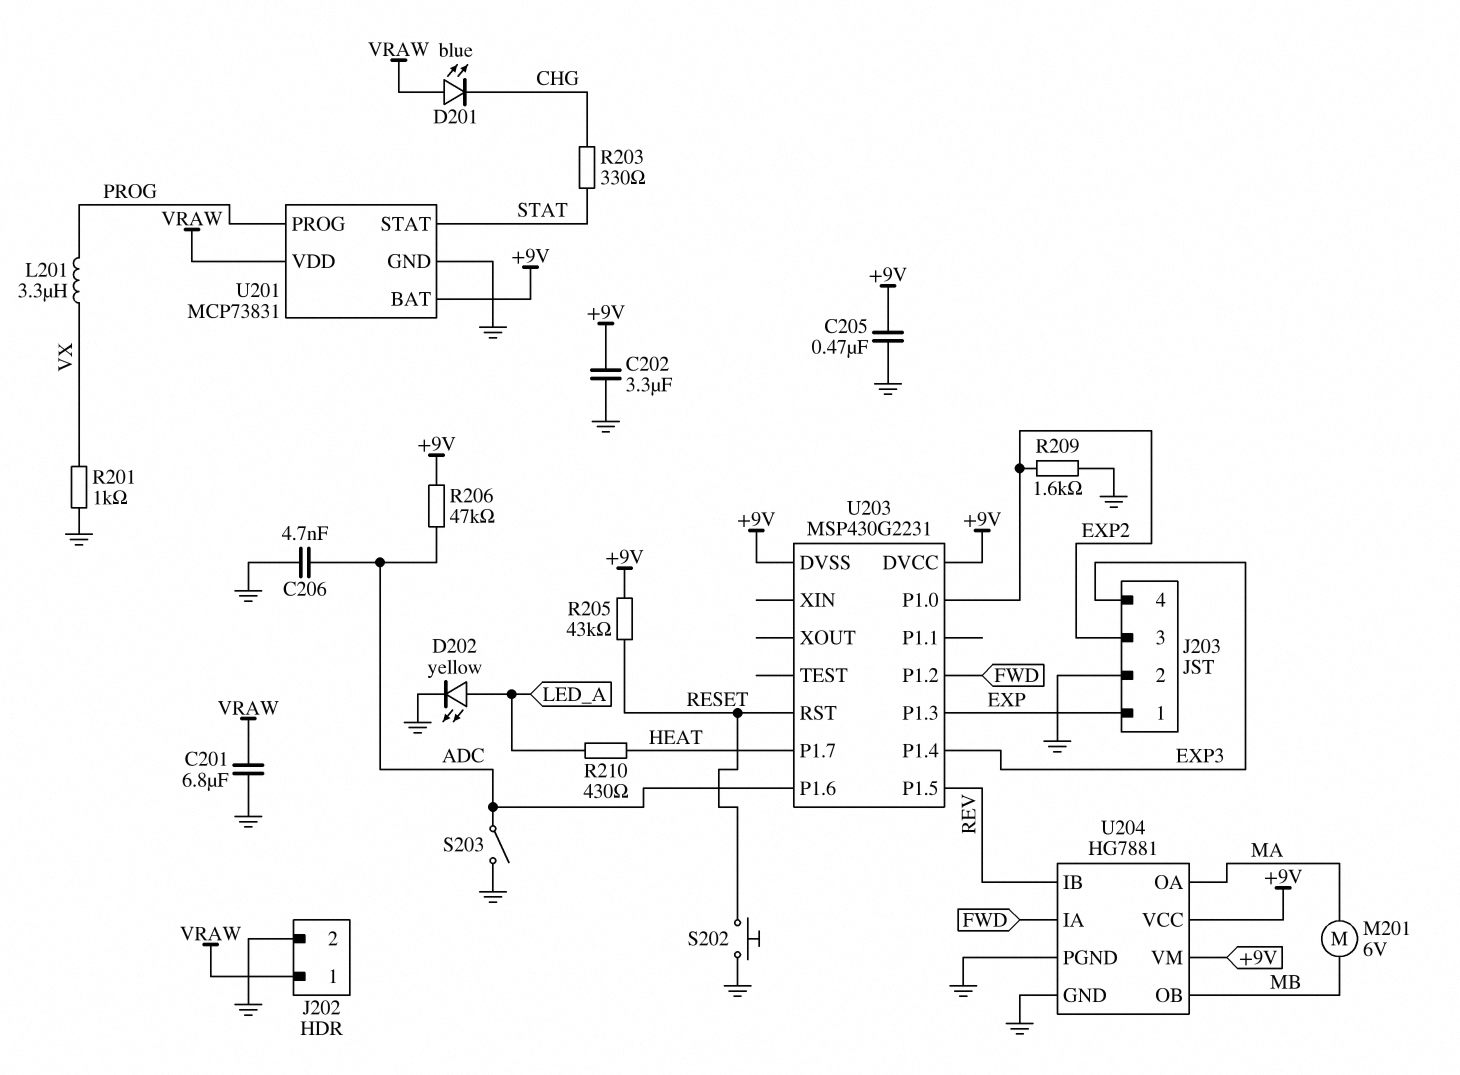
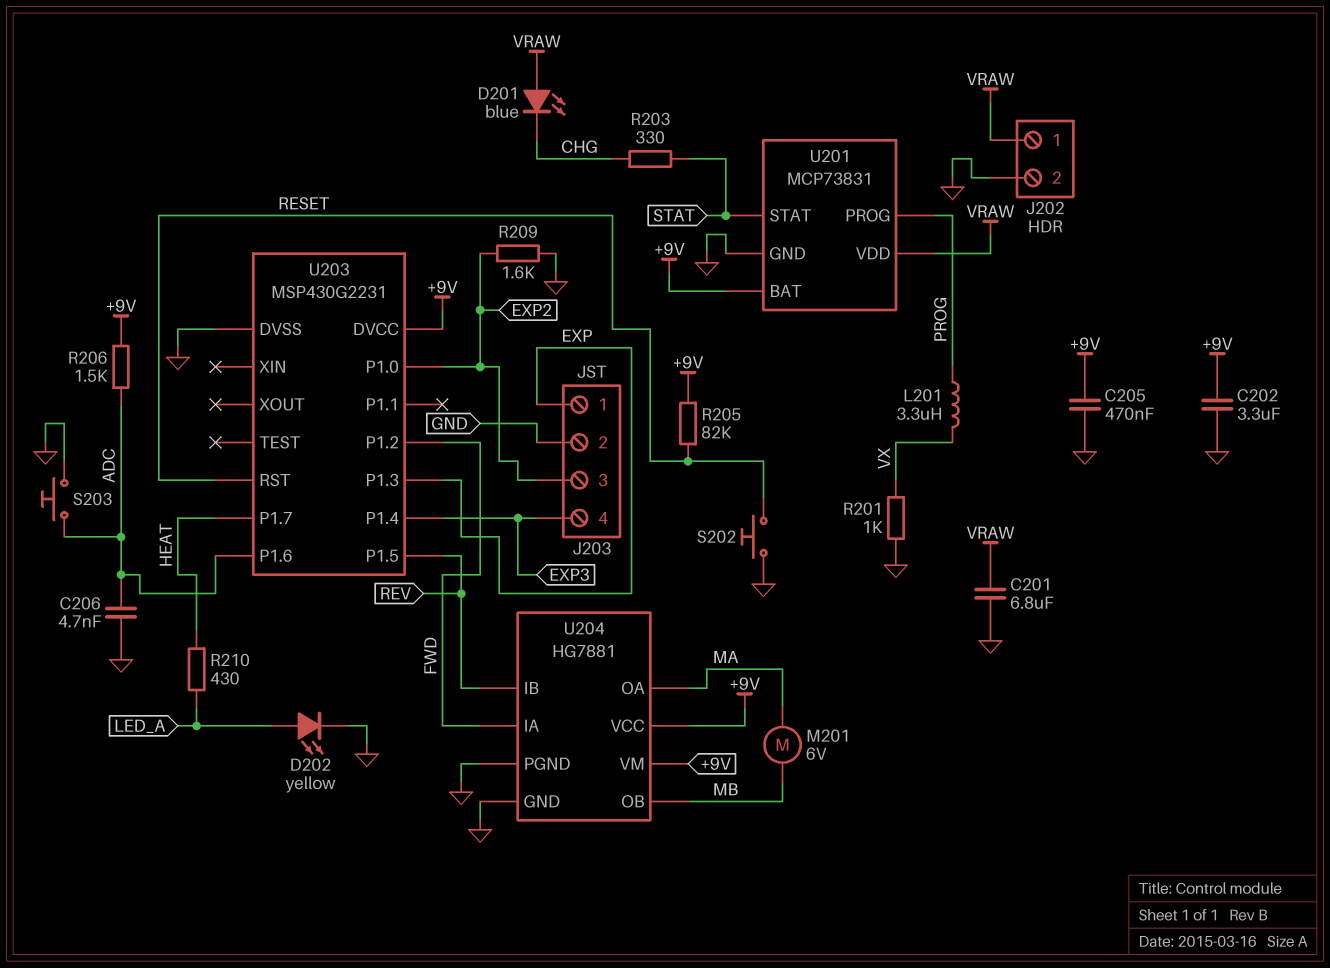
R205: 43k (+9V, RESET) -> 82k (+9V, RESET)
R206: 47k (+9V, ADC) -> 1.5k (+9V, ADC)
S203: switch (ADC, GND) -> button (ADC, GND)
U203 pin DVSS: +9V -> GND

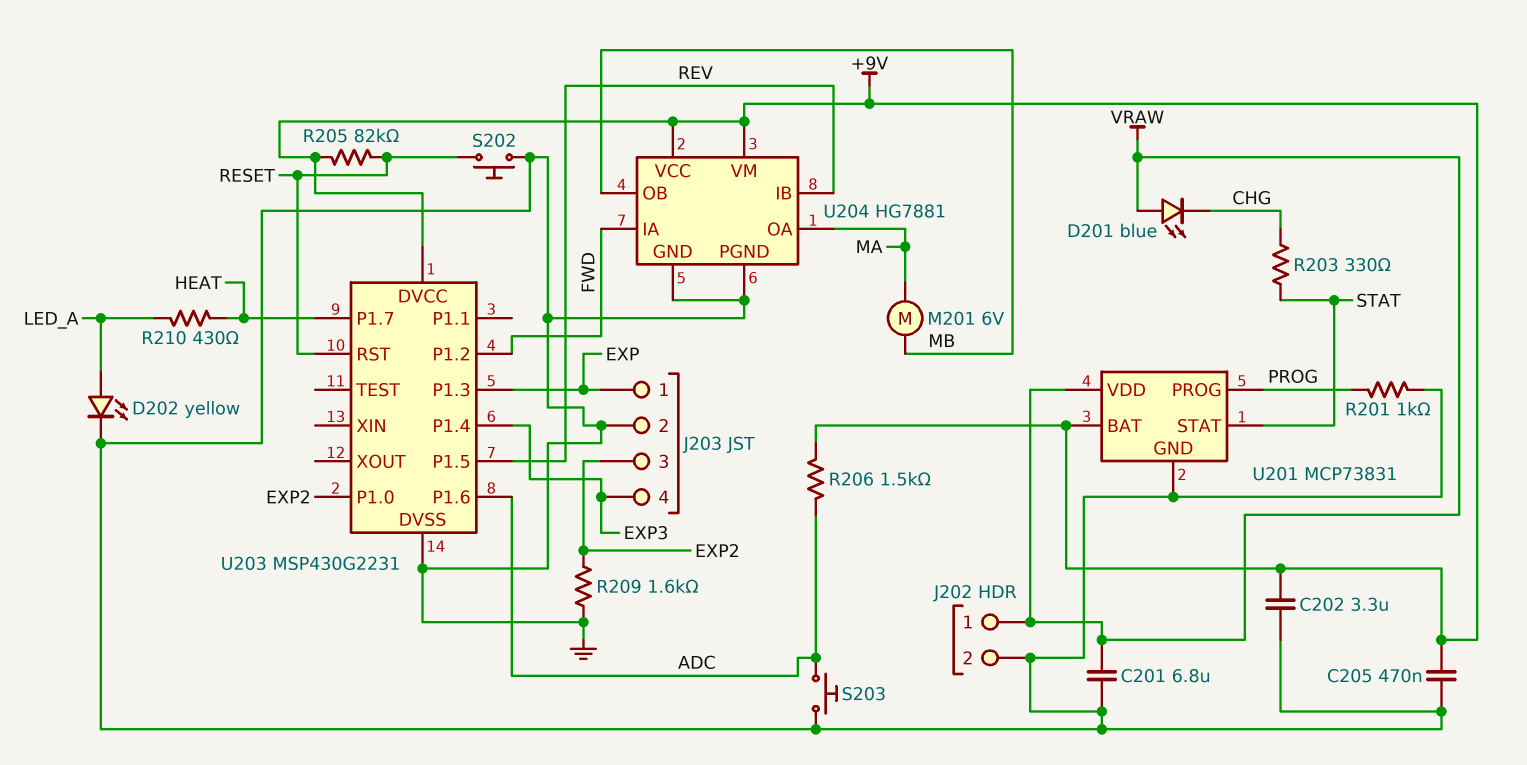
C206: 4.7nF (ADC, GND) -> none
L201: 3.3uH (PROG, VX) -> none
R201: 1k (GND, VX) -> 1k (GND, PROG)

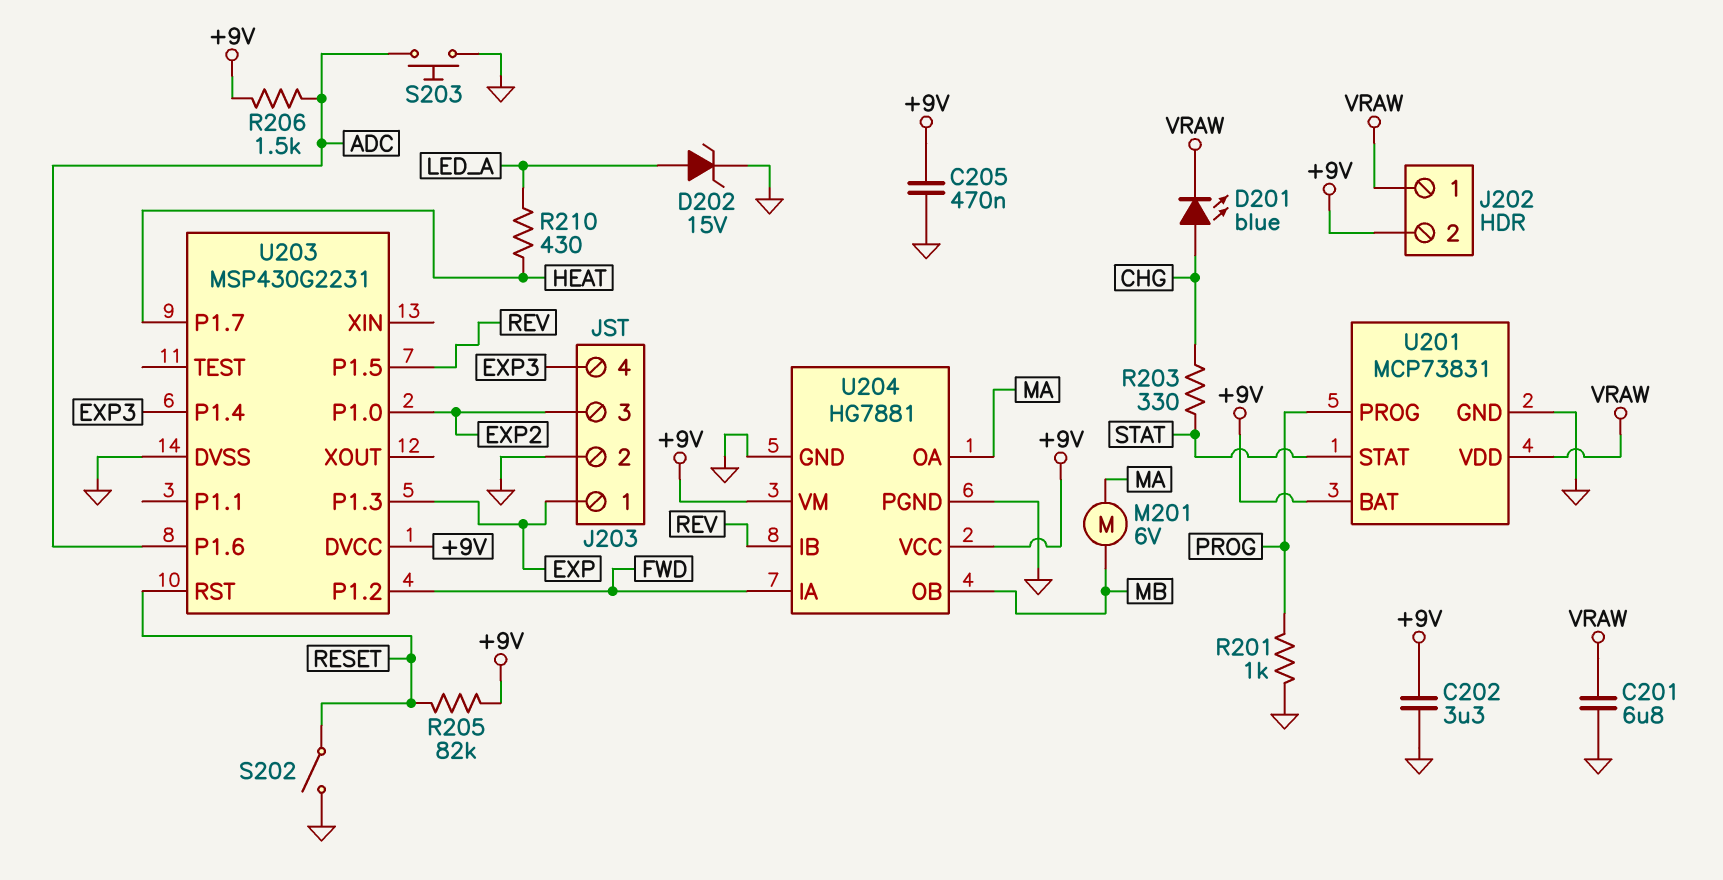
D201: LED blue (A VRAW, K CHG) -> LED blue (A CHG, K VRAW)
D202: LED yellow (A LED_A, K GND) -> zener 15V (A LED_A, K GND)
J202 pin 2: GND -> +9V
R209: 1.6k (EXP2, GND) -> none
S202: button (GND, RESET) -> switch (GND, RESET)

